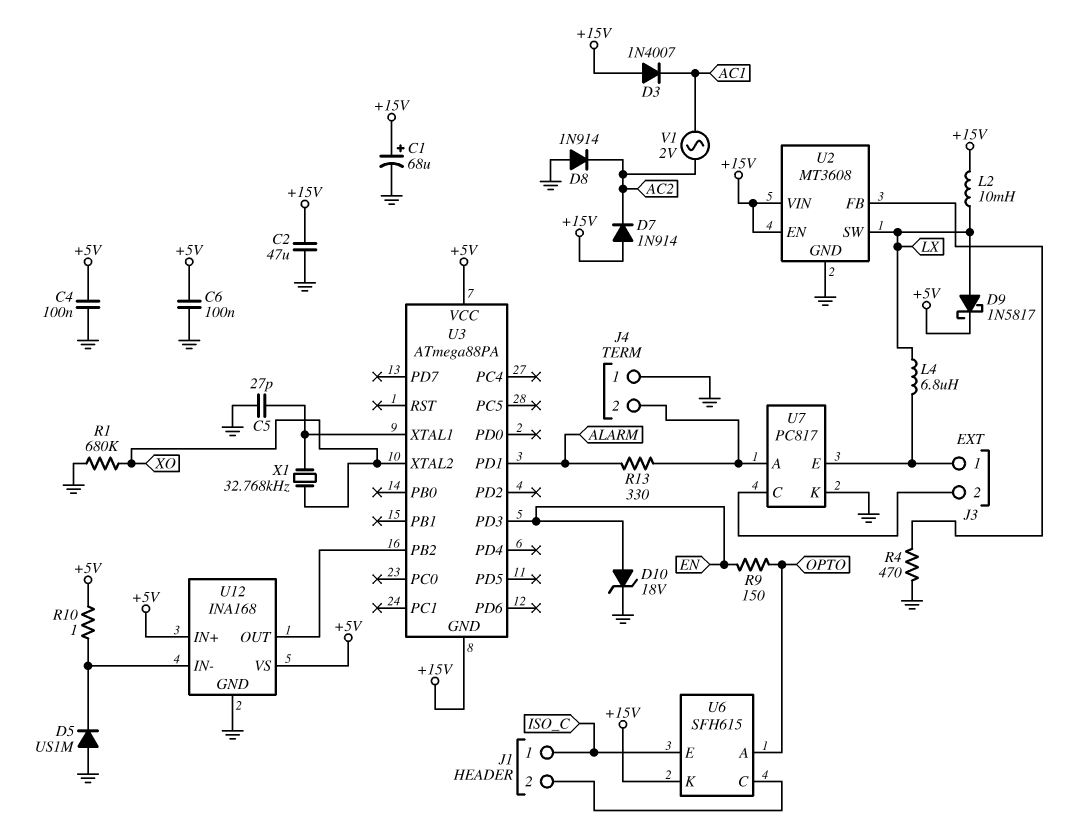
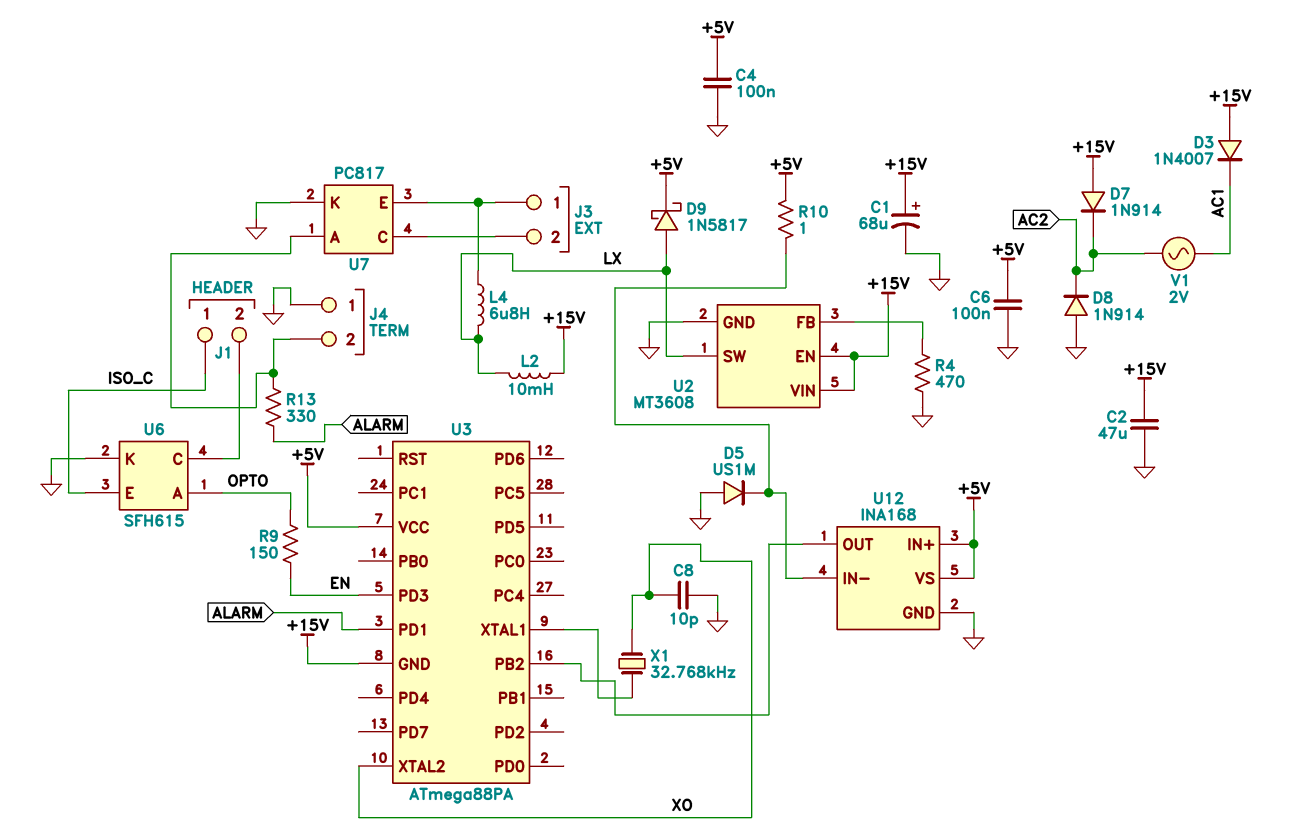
C5: 27pF (GND, U3/XTAL1) -> none
C8: none -> 10pF (GND, XO)
D10: zener 18V (A EN, K GND) -> none
R1: 680k (GND, XO) -> none
U6 pin K: +15V -> GND

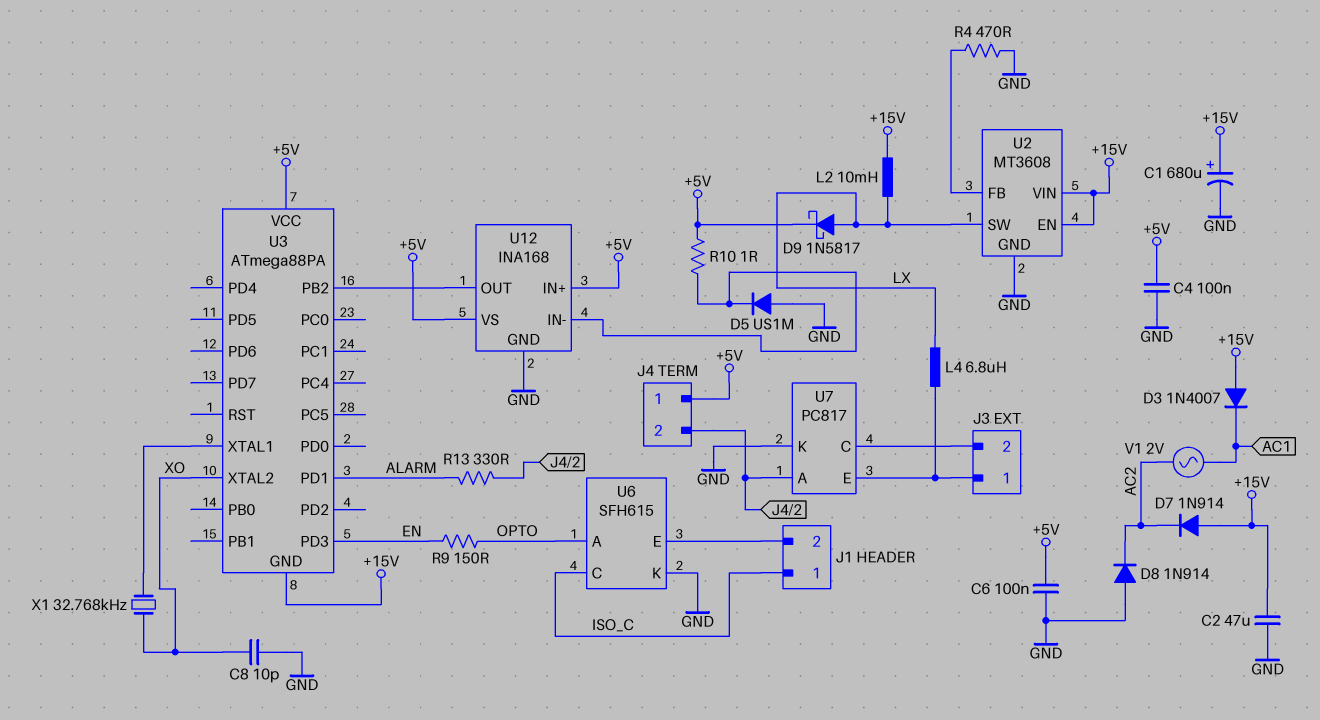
C1: 68uF (plus +15V, minus GND) -> 680uF (plus +15V, minus GND)
J4 pin 1: GND -> +5V
U6 pin C: J1/2 -> ISO_C
U6 pin E: ISO_C -> J1/2

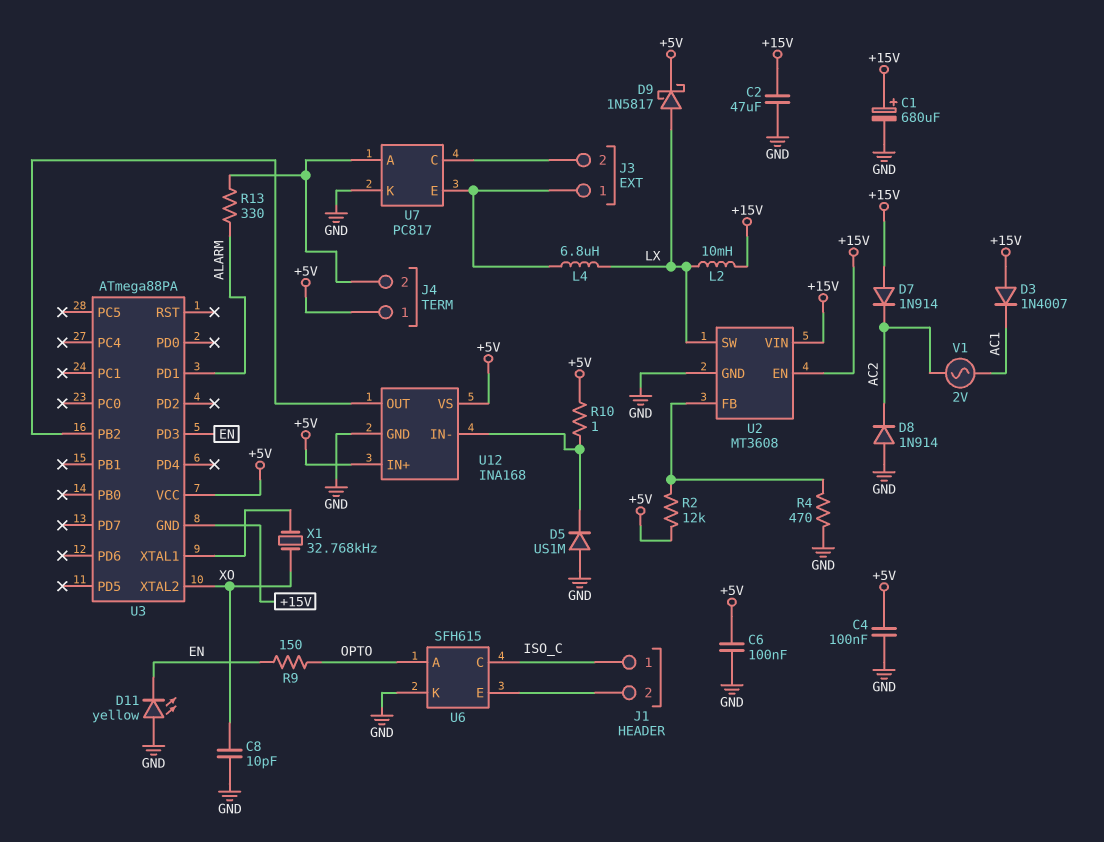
D11: none -> LED yellow (A GND, K EN)
R2: none -> 12k (+5V, U2/FB)

